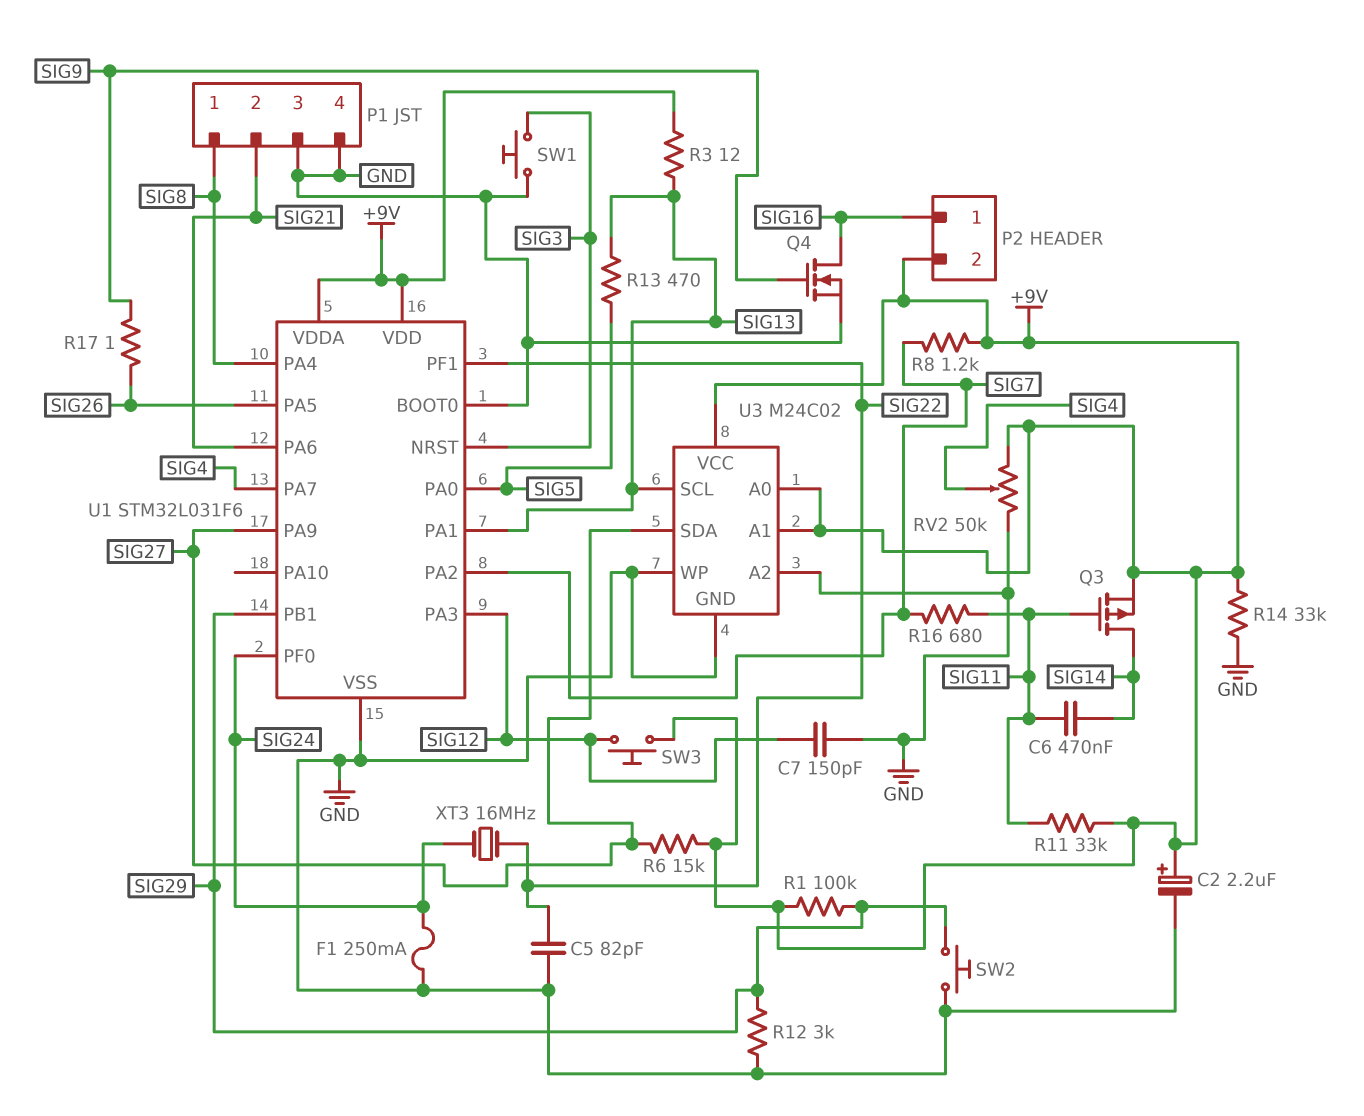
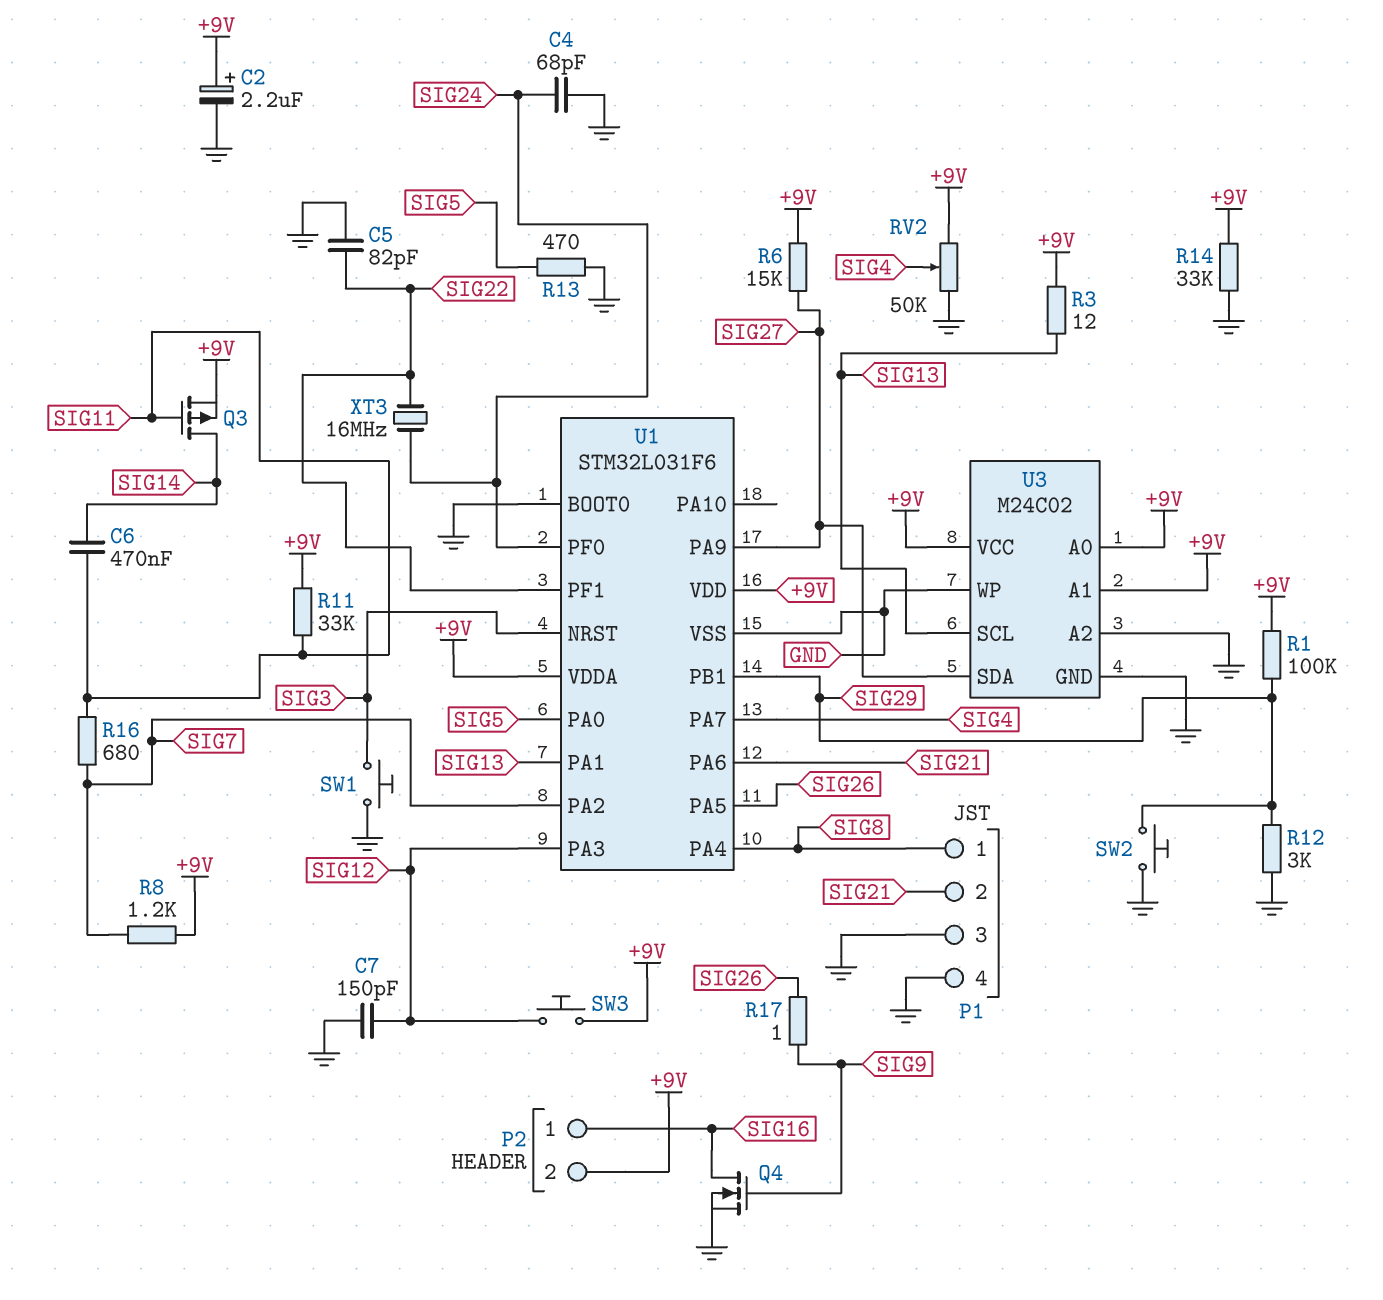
C4: none -> 68pF (GND, SIG24)
F1: 250mA (GND, SIG24) -> none
R13: 470 (SIG5, SIG13) -> 470 (GND, SIG5)

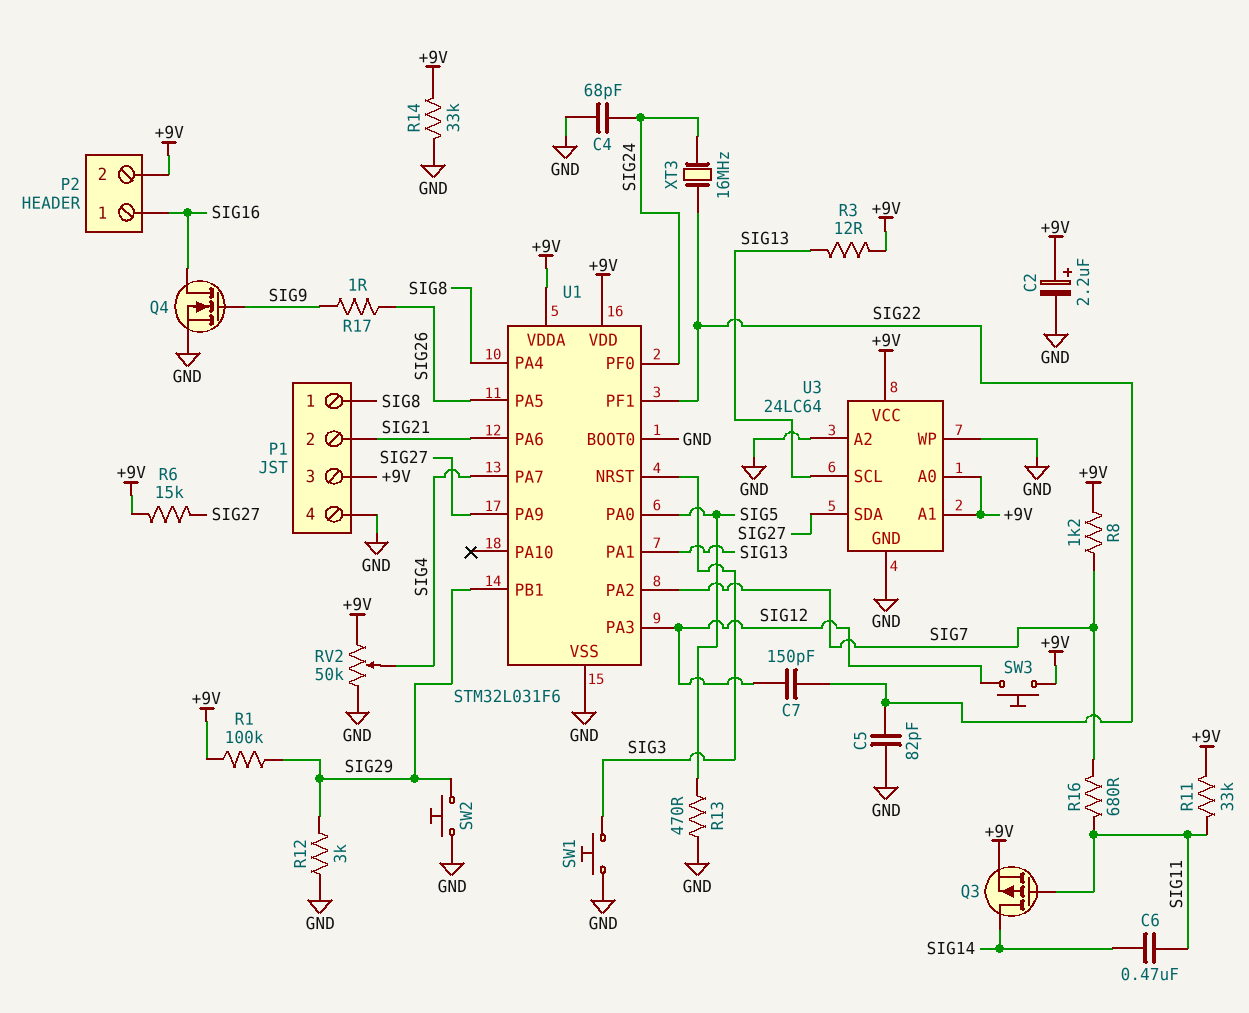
C7: 150pF (GND, SIG12) -> 150pF (SIG12, SIG22)
P1 pin 3: GND -> +9V
U3: M24C02 -> 24LC64

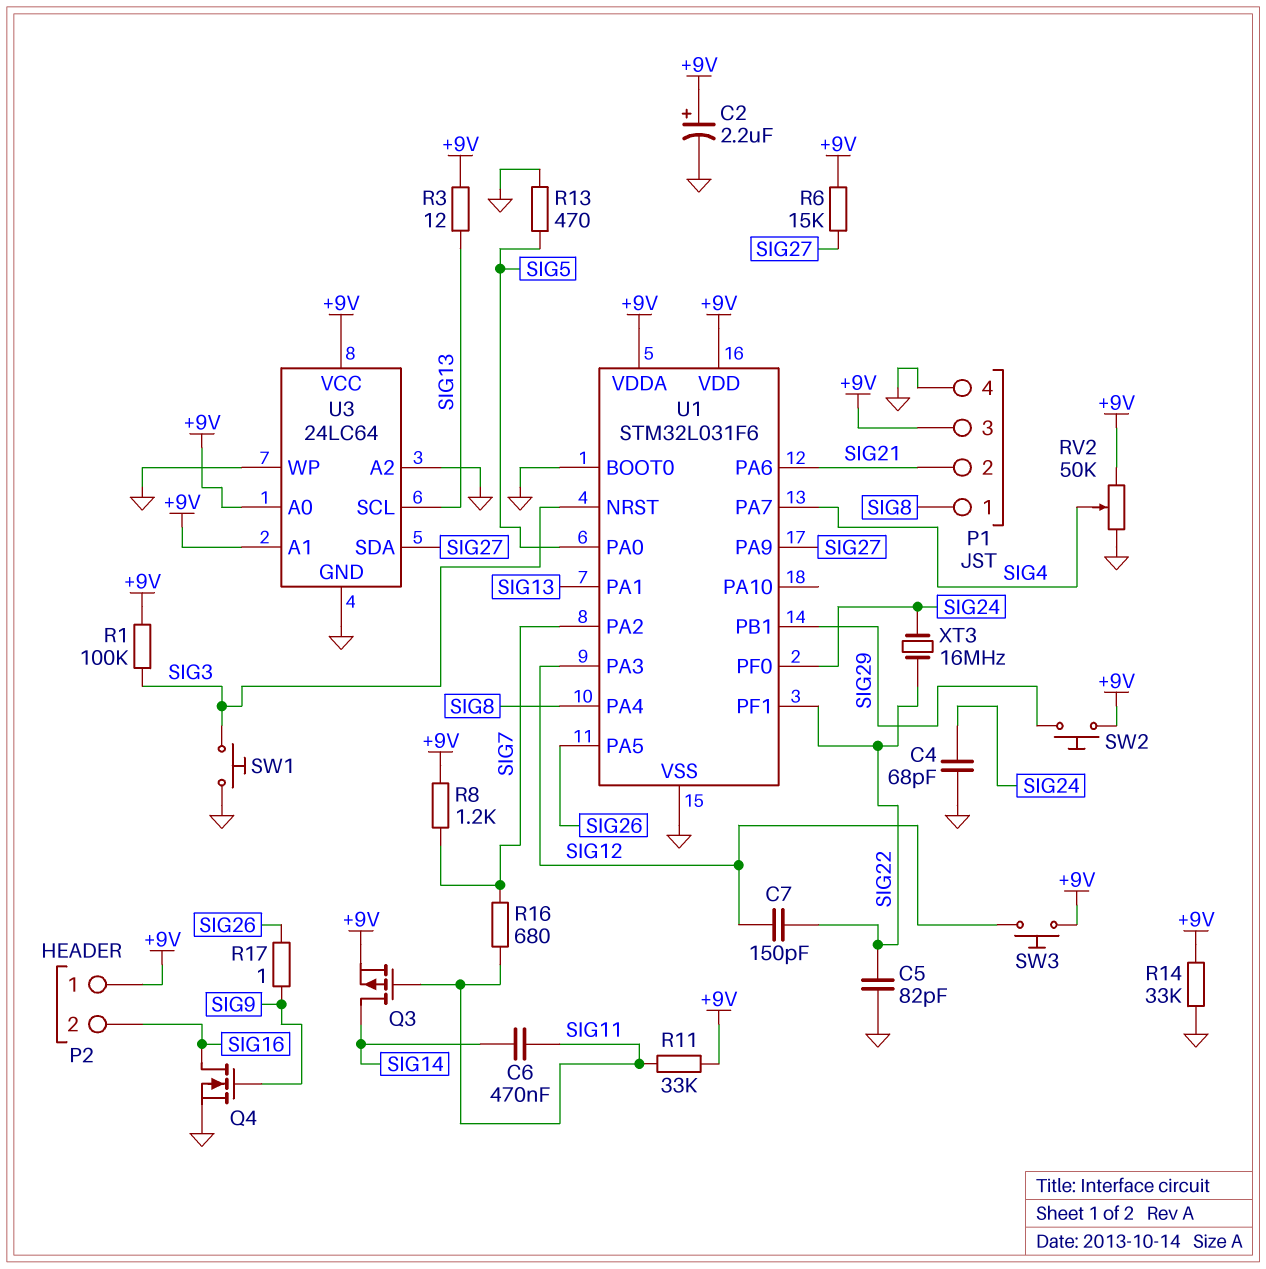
P2 pin 1: SIG16 -> +9V
P2 pin 2: +9V -> SIG16
R1: 100k (+9V, SIG29) -> 100k (+9V, SIG3)
R12: 3k (GND, SIG29) -> none
SW2: button (GND, SIG29) -> button (+9V, SIG29)

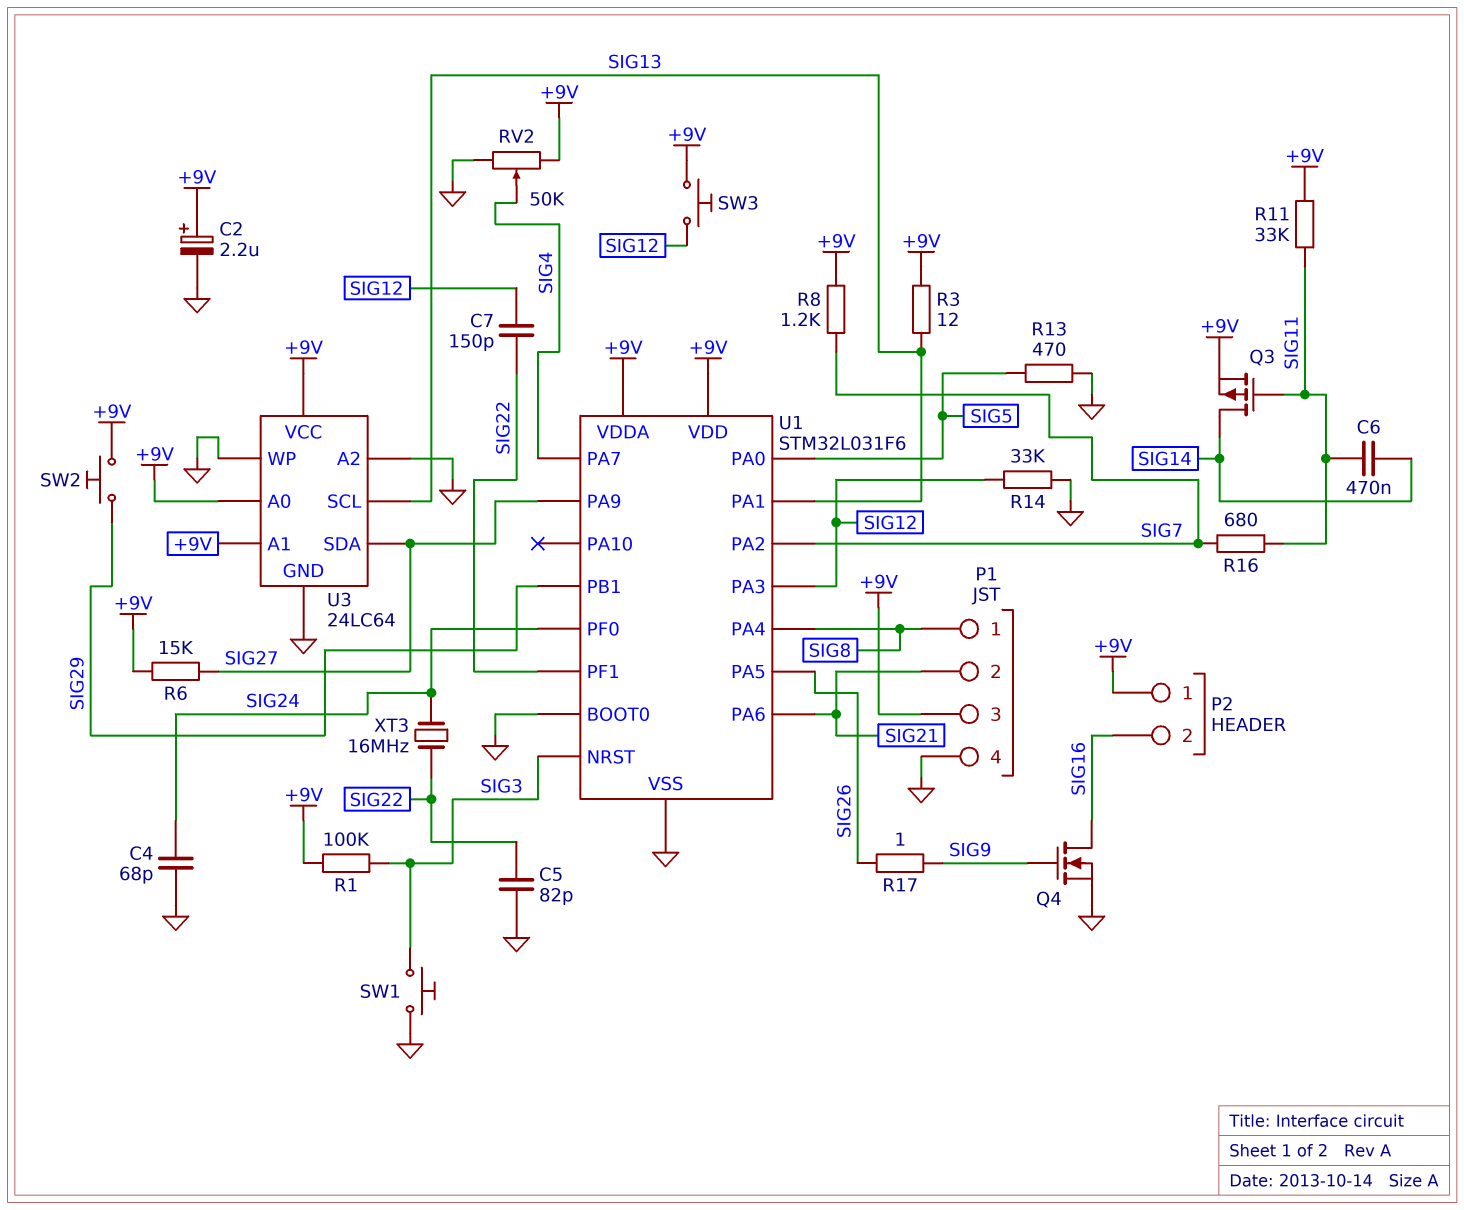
R14: 33k (+9V, GND) -> 33k (GND, SIG12)

